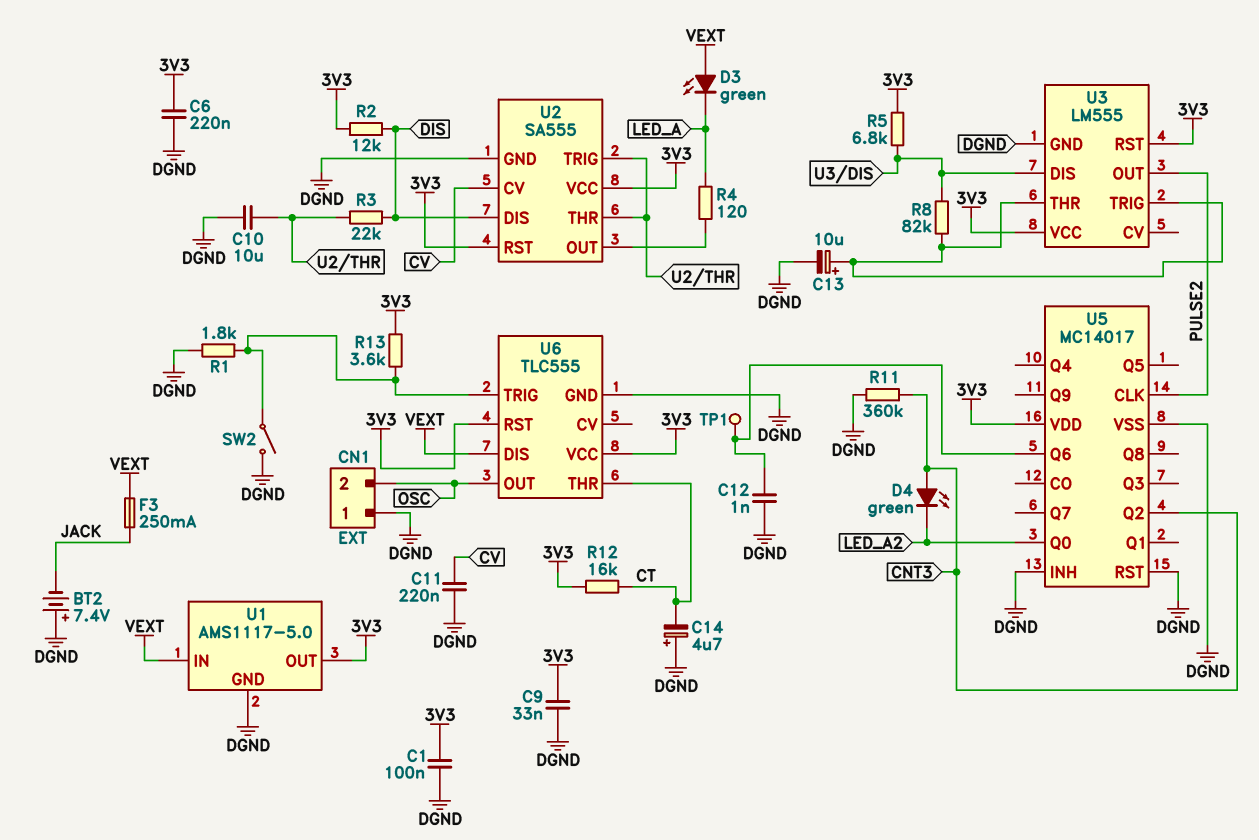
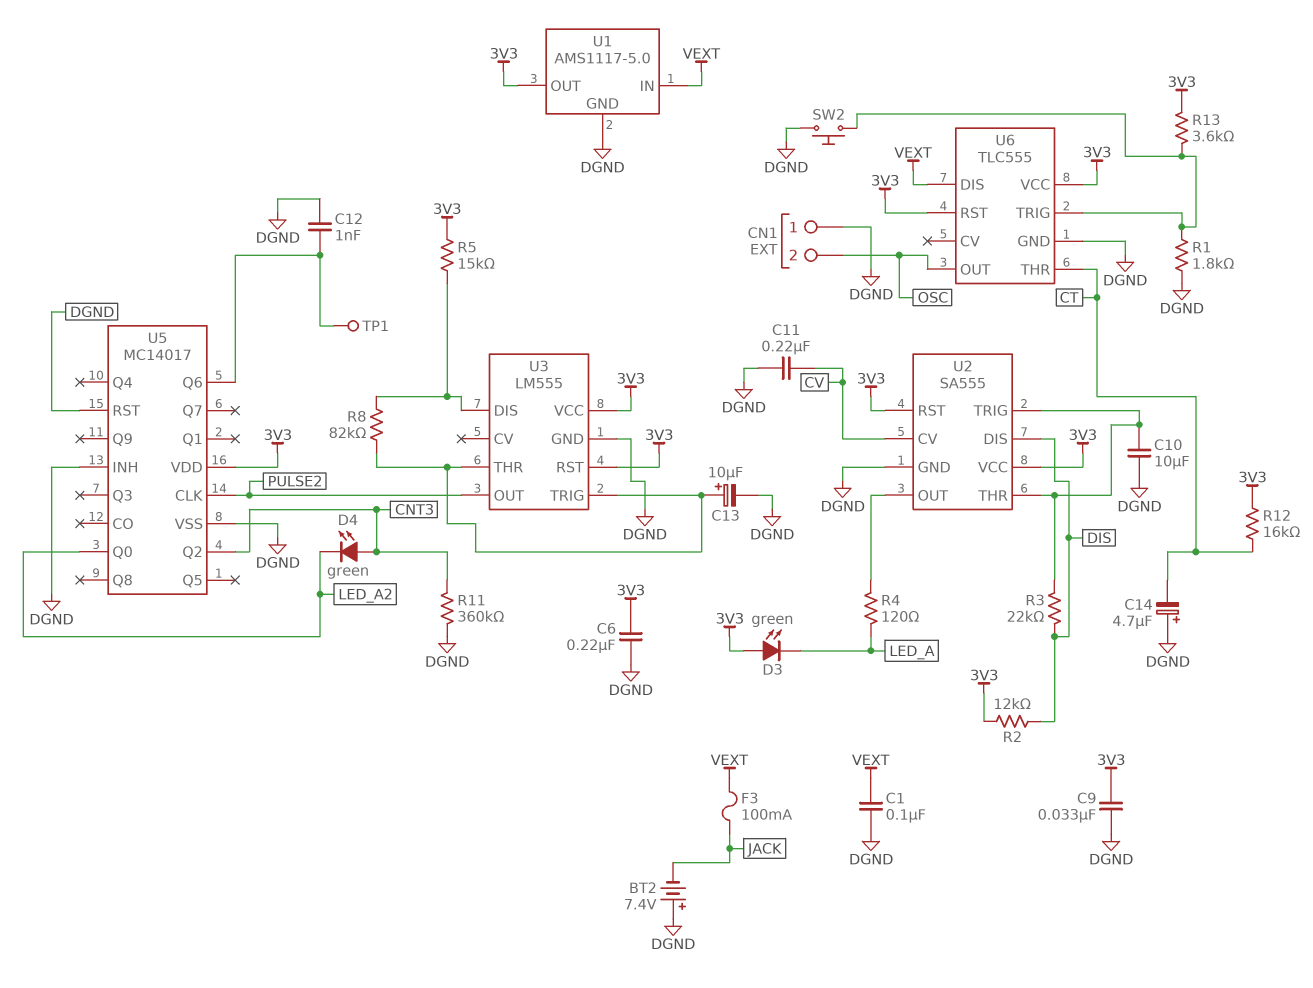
C1: 100nF (3V3, DGND) -> 100nF (DGND, VEXT)
D3: LED green (A VEXT, K LED_A) -> LED green (A 3V3, K LED_A)
F3: 250mA (JACK, VEXT) -> 100mA (JACK, VEXT)
R5: 6.8k (3V3, U3/DIS) -> 15k (3V3, U3/DIS)
SW2: switch (DGND, U6/TRIG) -> button (DGND, U6/TRIG)

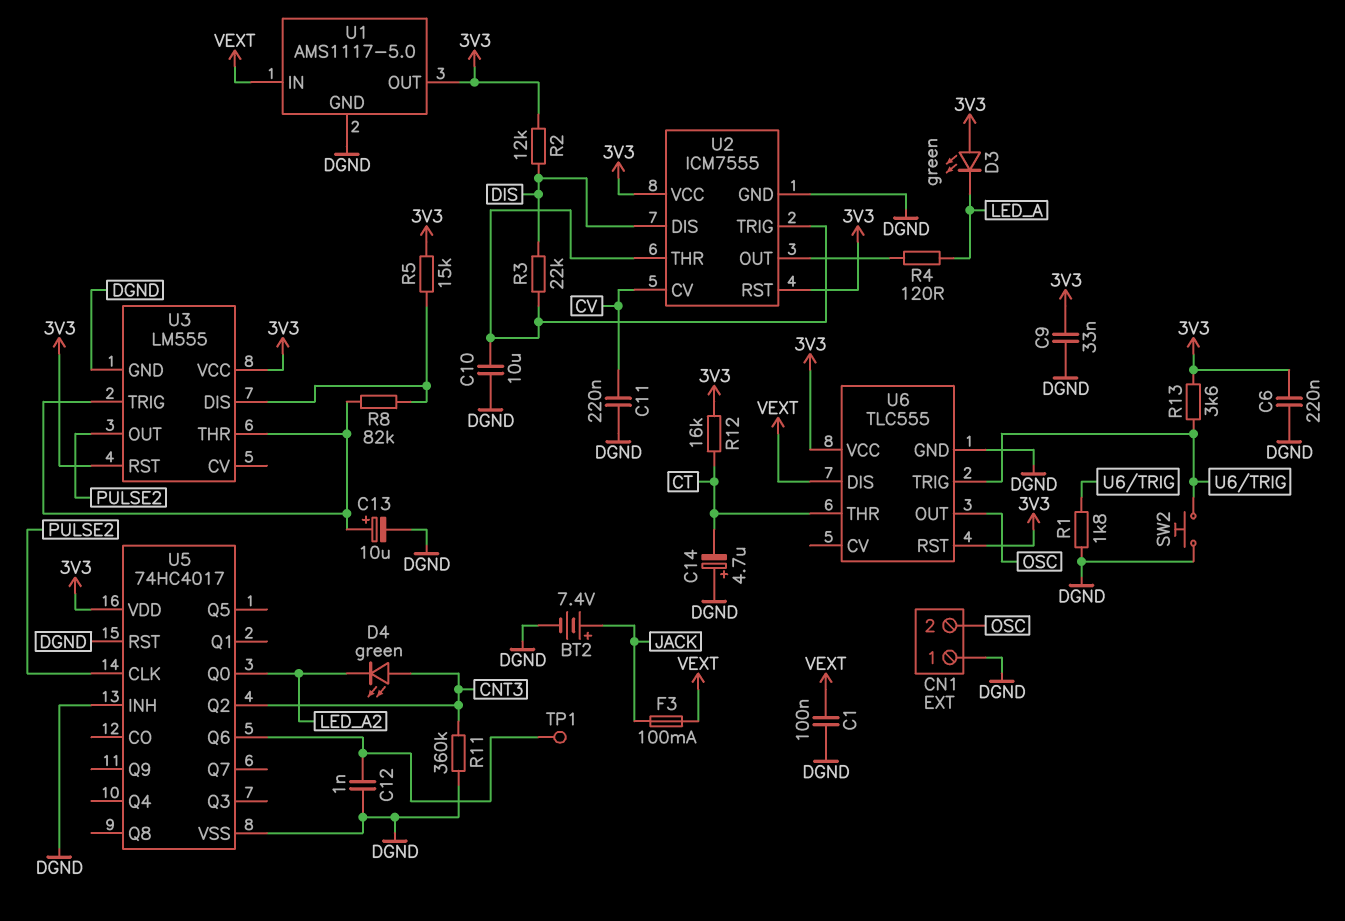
BT2: 7.4V (plus DGND, minus JACK) -> 7.4V (plus JACK, minus DGND)
U2: SA555 -> ICM7555
U5: MC14017 -> 74HC4017

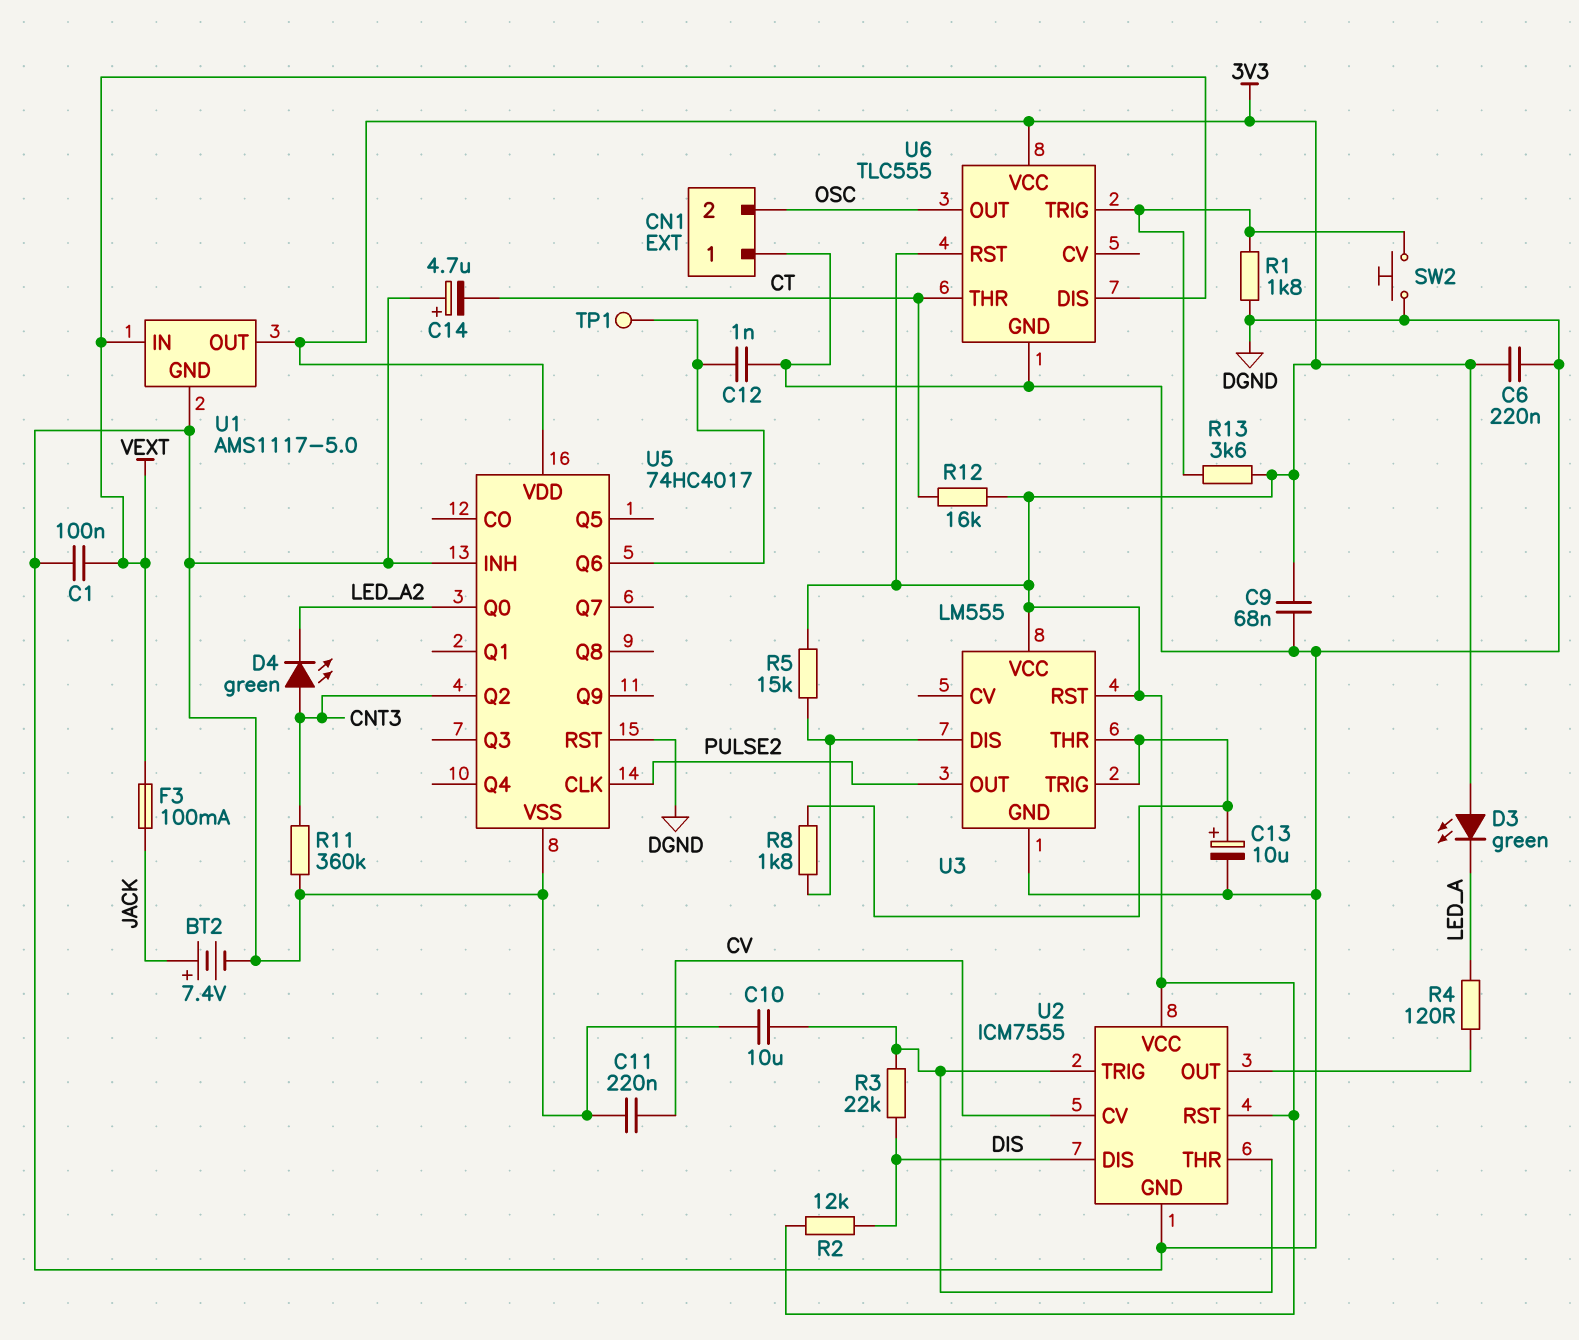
C9: 33nF (3V3, DGND) -> 68nF (3V3, DGND)
R8: 82k (U3/DIS, U3/THR) -> 1.8k (U3/DIS, U3/THR)

